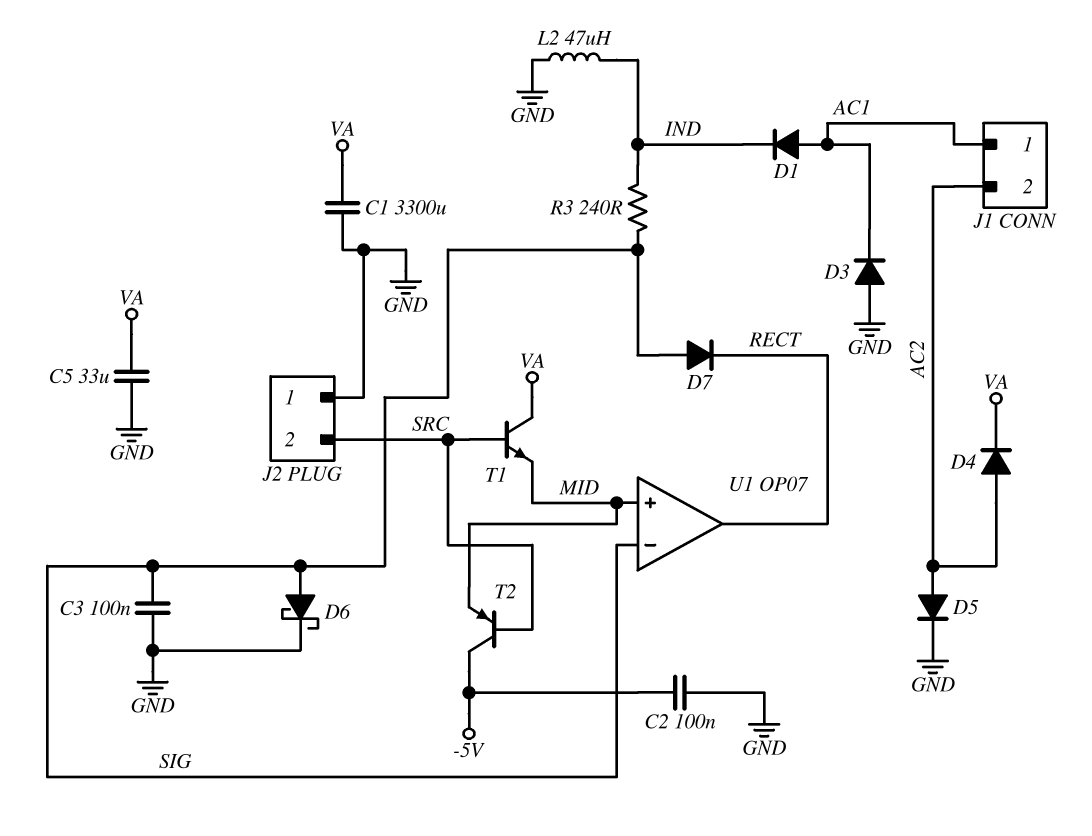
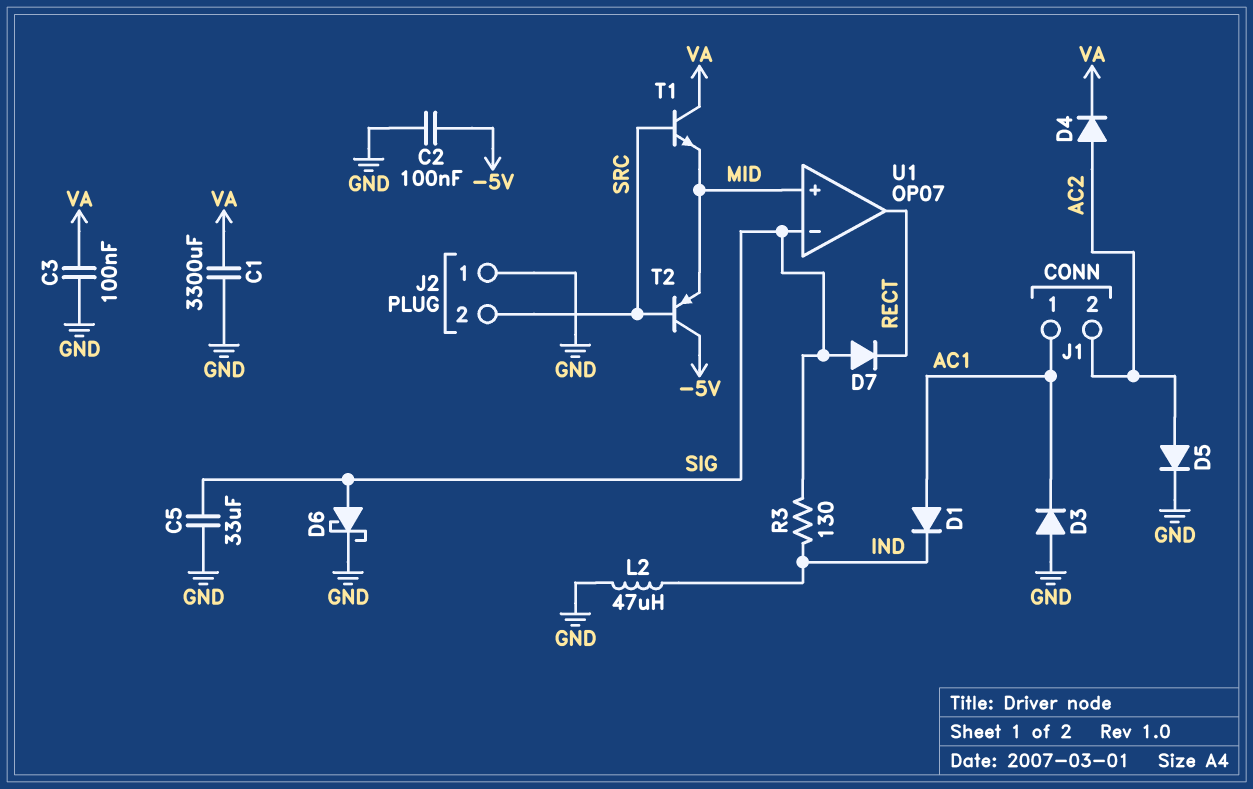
C3: 100nF (GND, SIG) -> 100nF (GND, VA)
C5: 33uF (GND, VA) -> 33uF (GND, SIG)
R3: 240 (IND, SIG) -> 130 (IND, SIG)

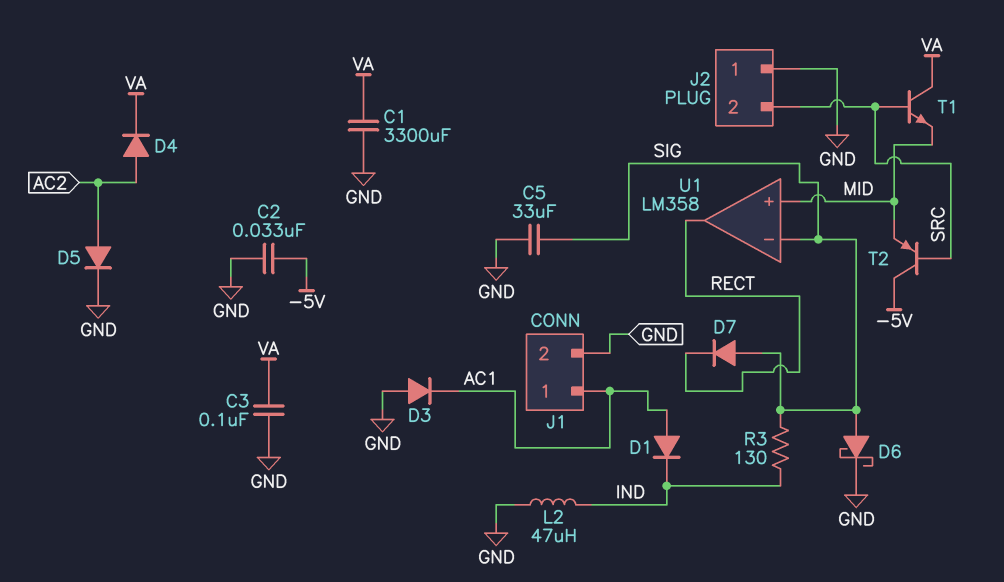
C2: 100nF (-5V, GND) -> 33nF (-5V, GND)
J1 pin 2: AC2 -> GND
U1: OP07 -> LM358

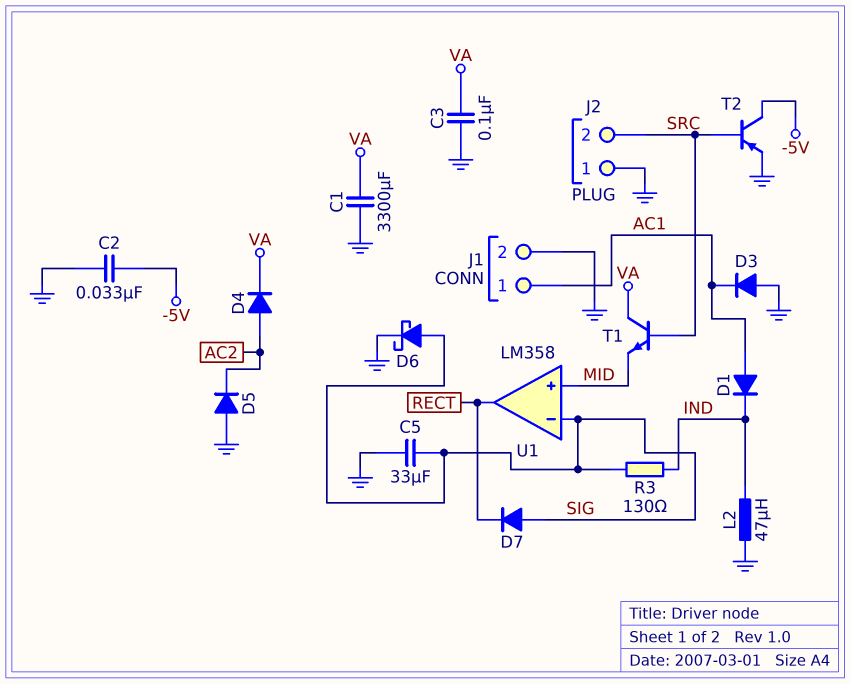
D5: diode (A AC2, K GND) -> diode (A GND, K AC2)
T2: PNP (B SRC, C -5V, E MID) -> PNP (B SRC, C -5V, E GND)

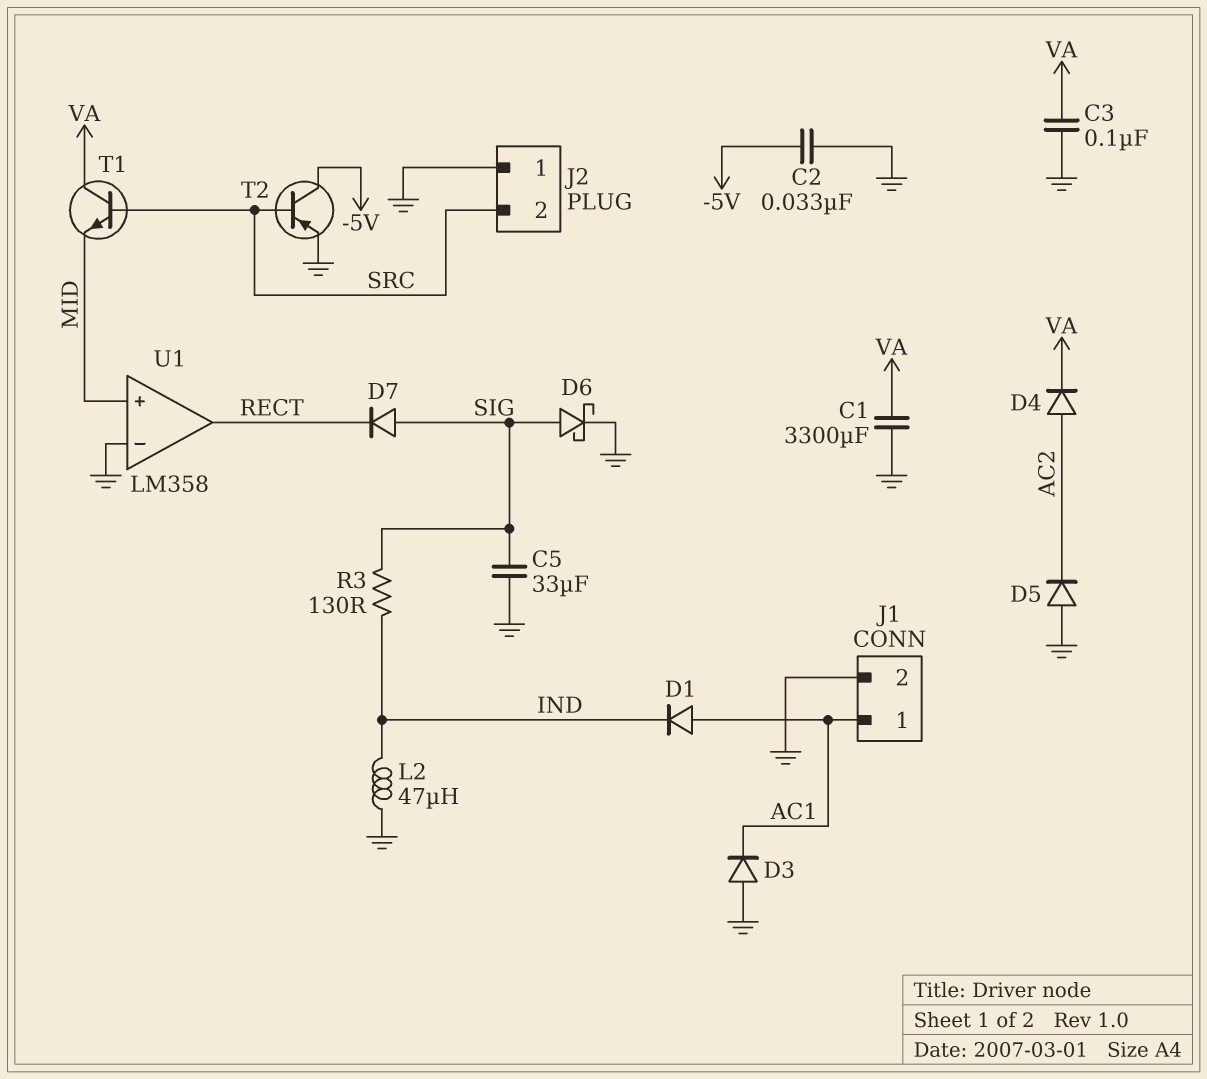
U1 pin in-: SIG -> GND

